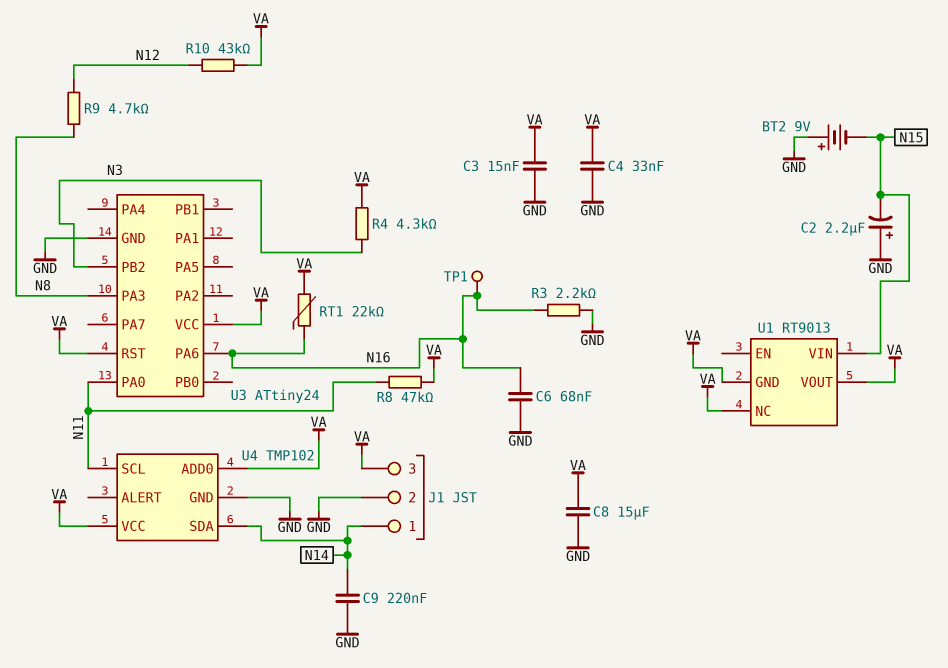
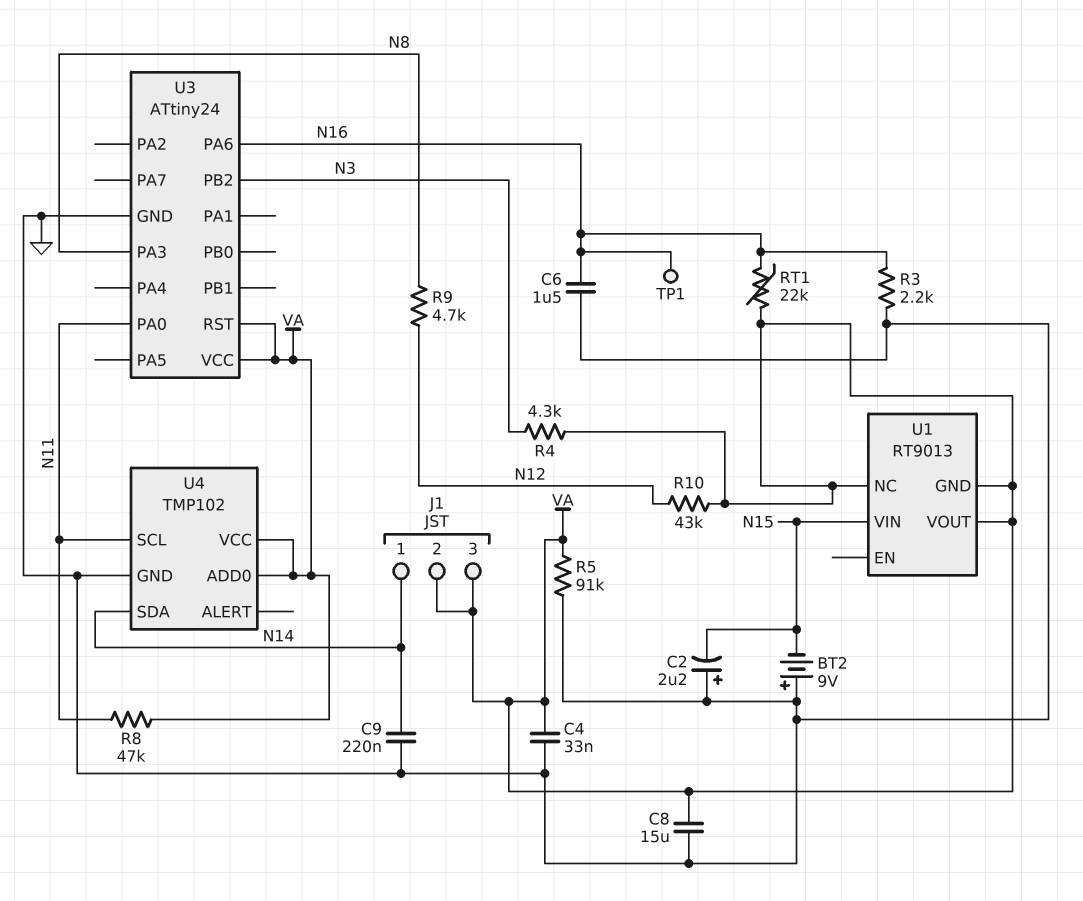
C3: 15nF (GND, VA) -> none
C6: 68nF (GND, N16) -> 1.5uF (GND, N16)
J1 pin 2: GND -> VA
R5: none -> 91k (GND, VA)

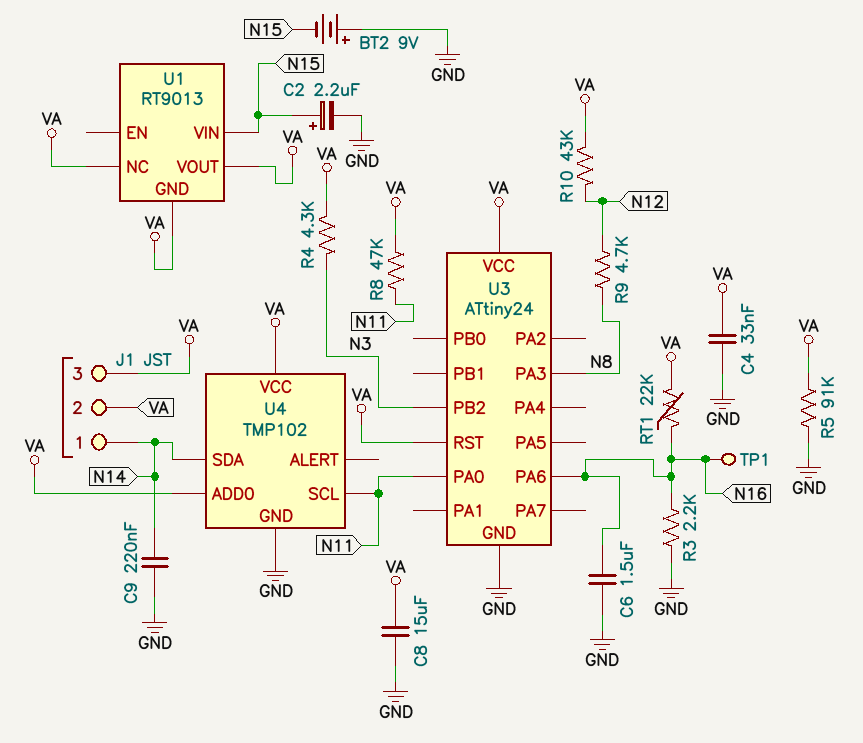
C2: 2.2uF (plus GND, minus N15) -> 2.2uF (plus N15, minus GND)

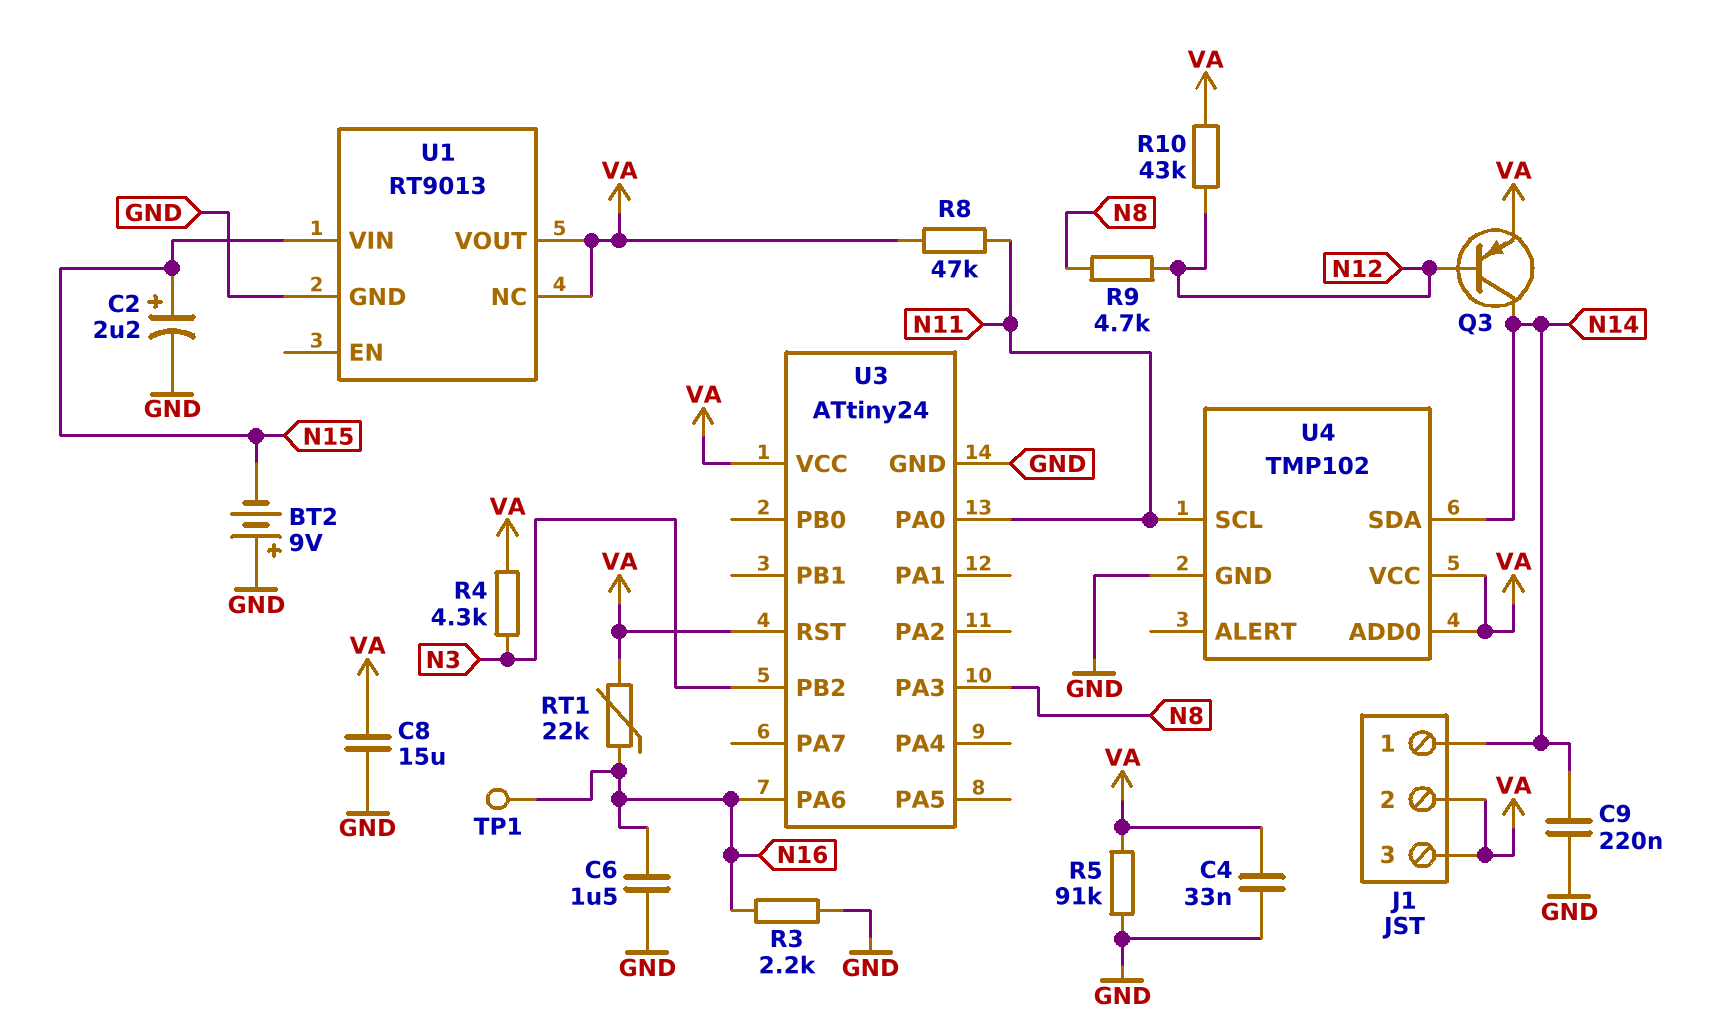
Q3: none -> PNP (B N12, C N14, E VA)
U1 pin GND: VA -> GND

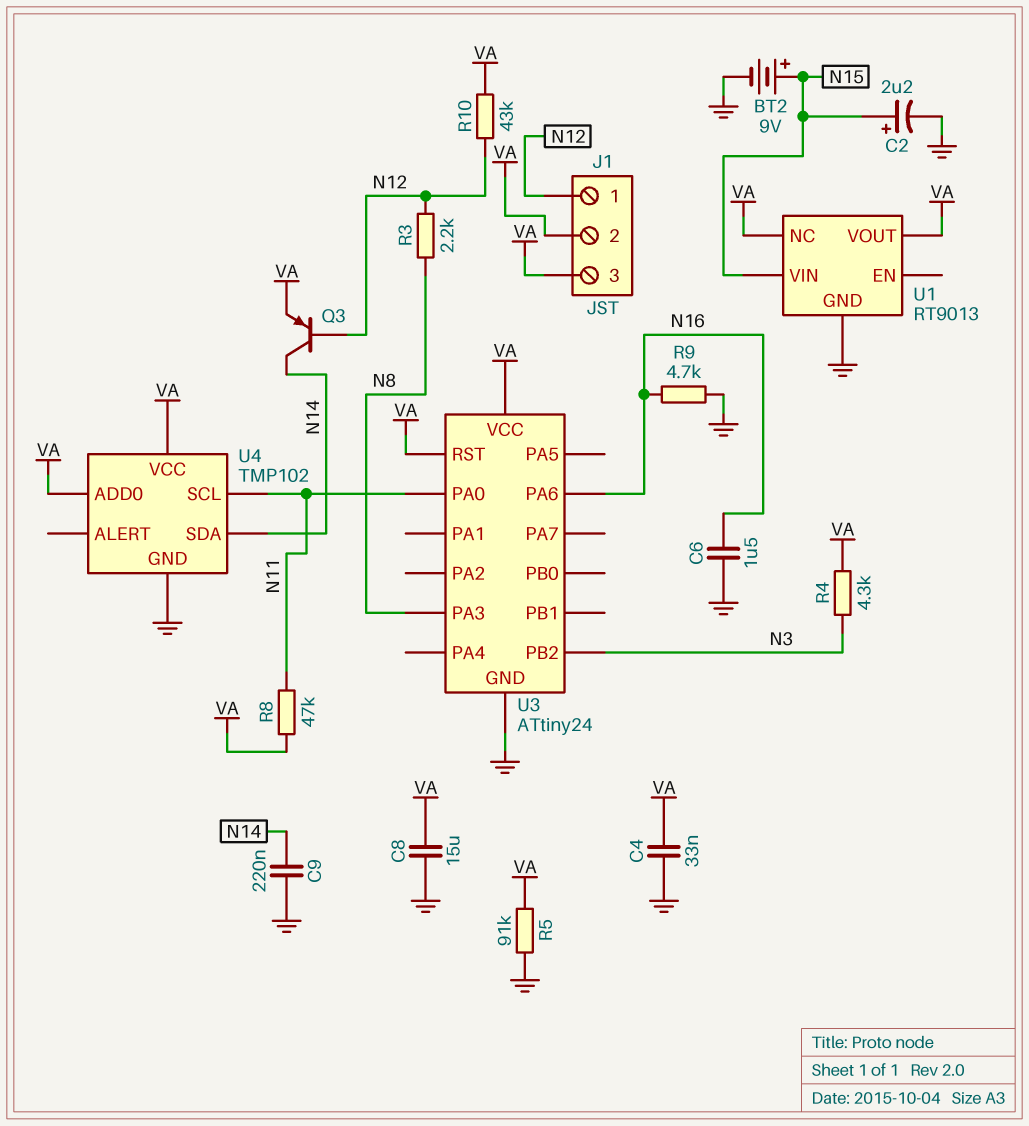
BT2: 9V (plus GND, minus N15) -> 9V (plus N15, minus GND)
J1 pin 1: N14 -> N12
R3: 2.2k (GND, N16) -> 2.2k (N8, N12)
R9: 4.7k (N8, N12) -> 4.7k (GND, N16)
RT1: 22k (N16, VA) -> none
TP1: test point (N16) -> none

